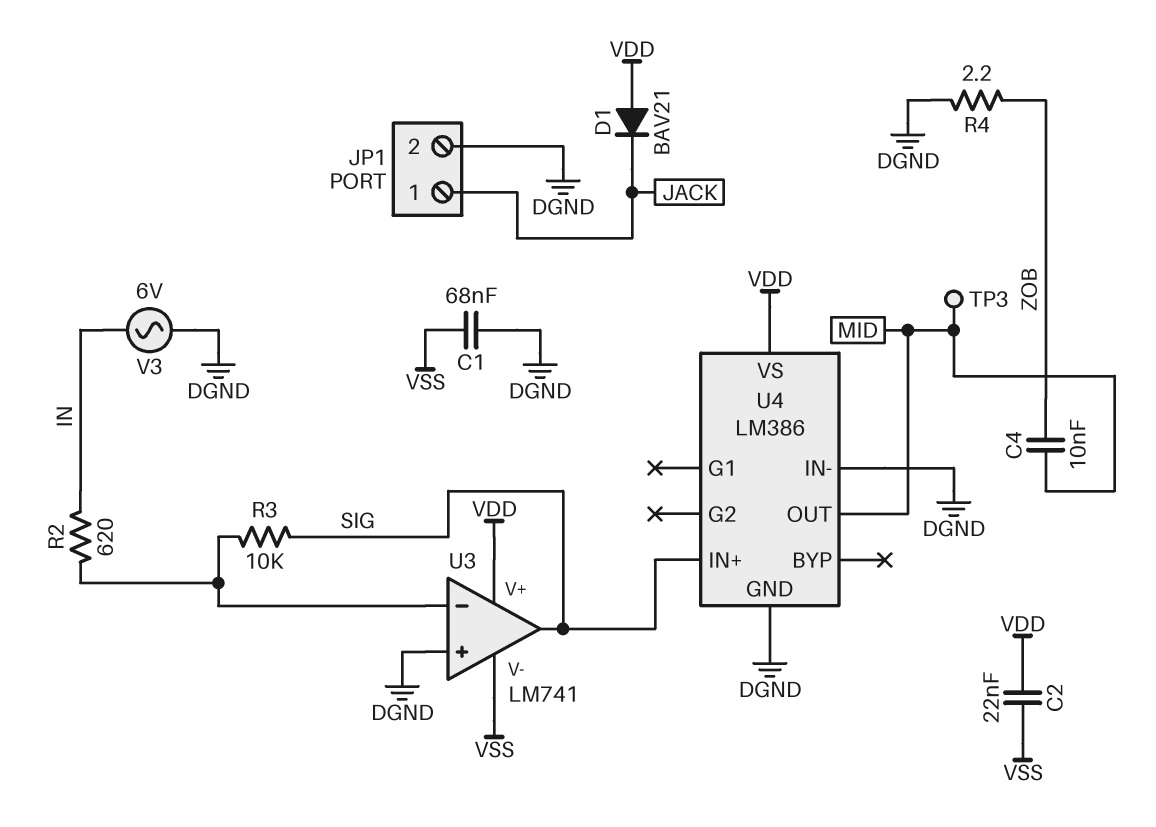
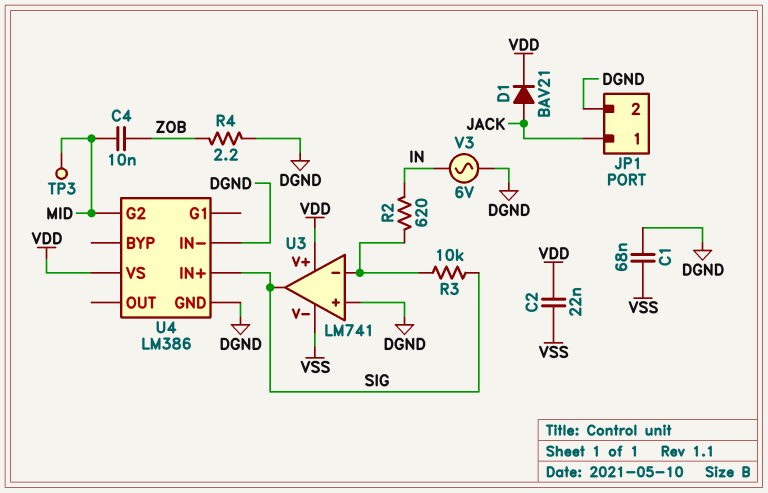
D1: diode BAV21 (A VDD, K JACK) -> diode BAV21 (A JACK, K VDD)
U4 pin G2: none -> MID
U4 pin OUT: MID -> none

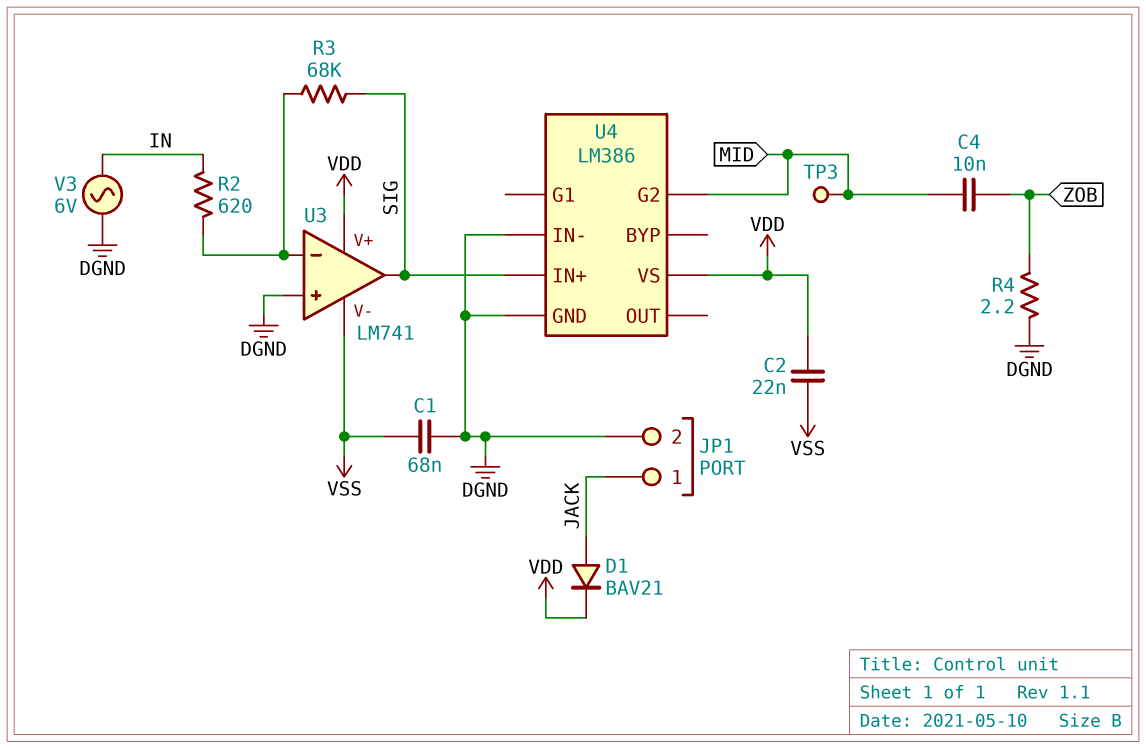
R3: 10k (SIG, U3/in-) -> 68k (SIG, U3/in-)

